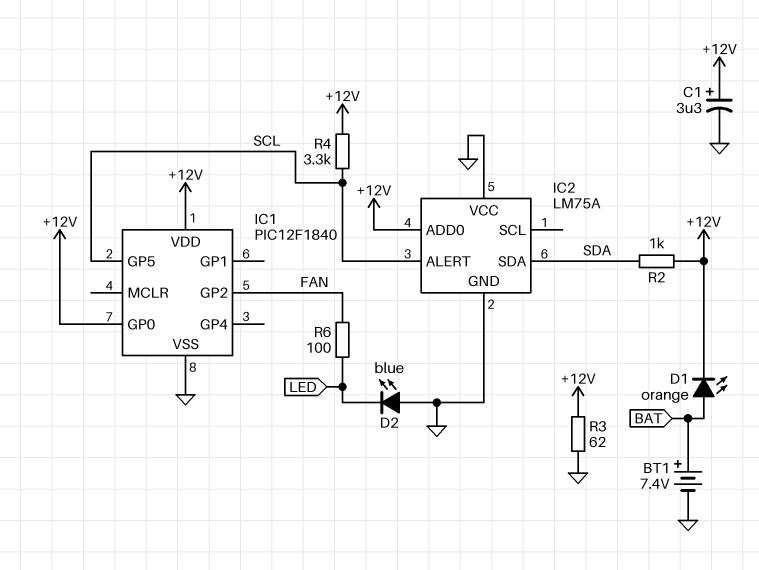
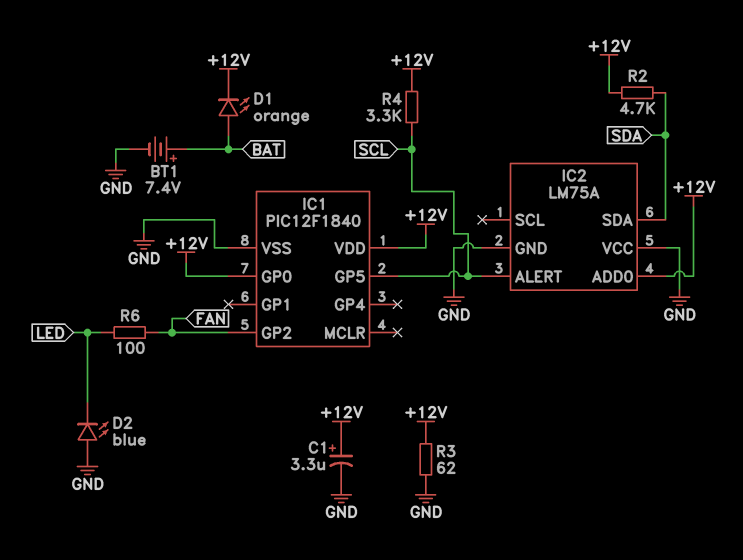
R2: 1k (+12V, SDA) -> 4.7k (+12V, SDA)

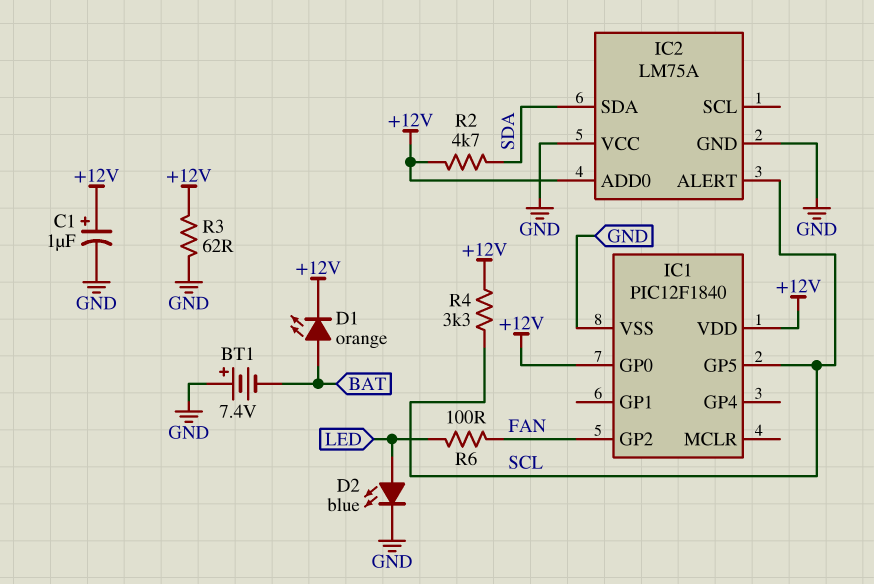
BT1: 7.4V (plus BAT, minus GND) -> 7.4V (plus GND, minus BAT)
C1: 3.3uF (plus +12V, minus GND) -> 1uF (plus +12V, minus GND)
D2: LED blue (A GND, K LED) -> LED blue (A LED, K GND)

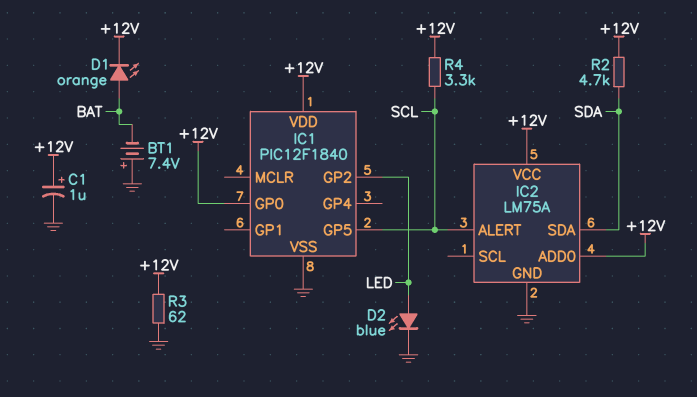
IC1 pin GP2: FAN -> LED
IC2 pin VCC: GND -> +12V
R6: 100 (FAN, LED) -> none

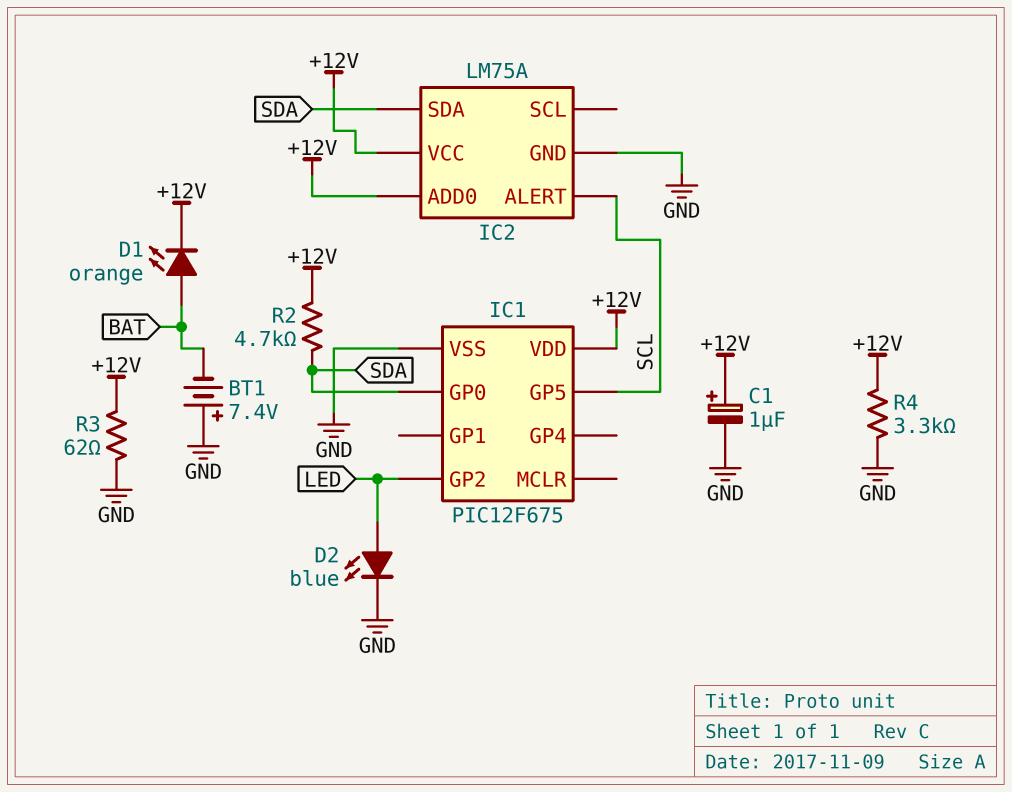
IC1: PIC12F1840 -> PIC12F675
IC1 pin GP0: +12V -> SDA
R4: 3.3k (+12V, SCL) -> 3.3k (+12V, GND)

